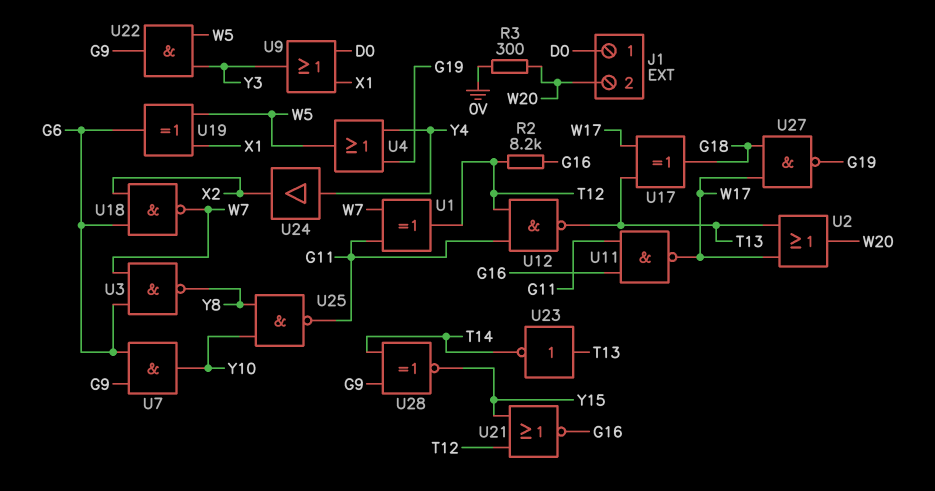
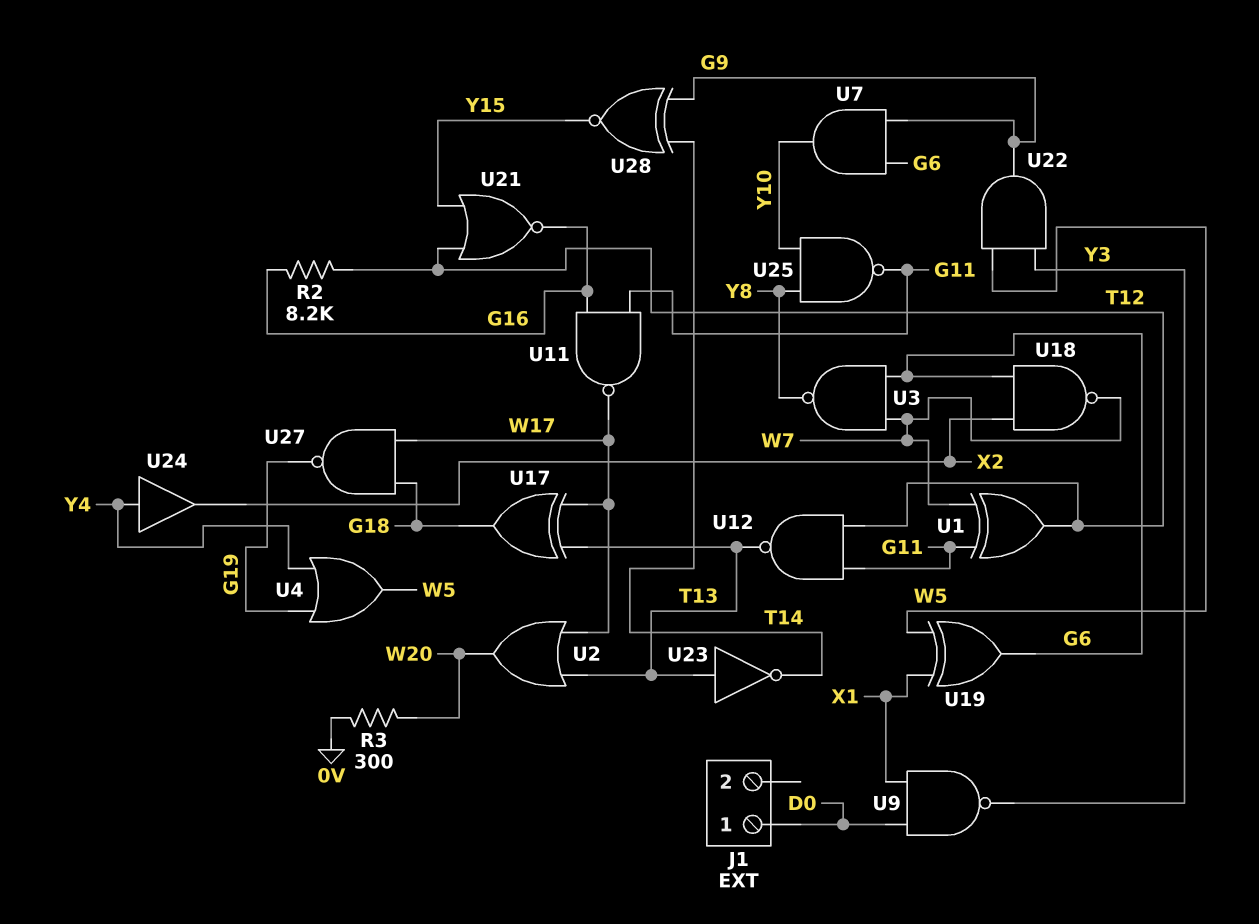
J1 pin 2: W20 -> none
U9: OR (in D0, in X1, out Y3) -> NAND (in D0, in X1, out Y3)

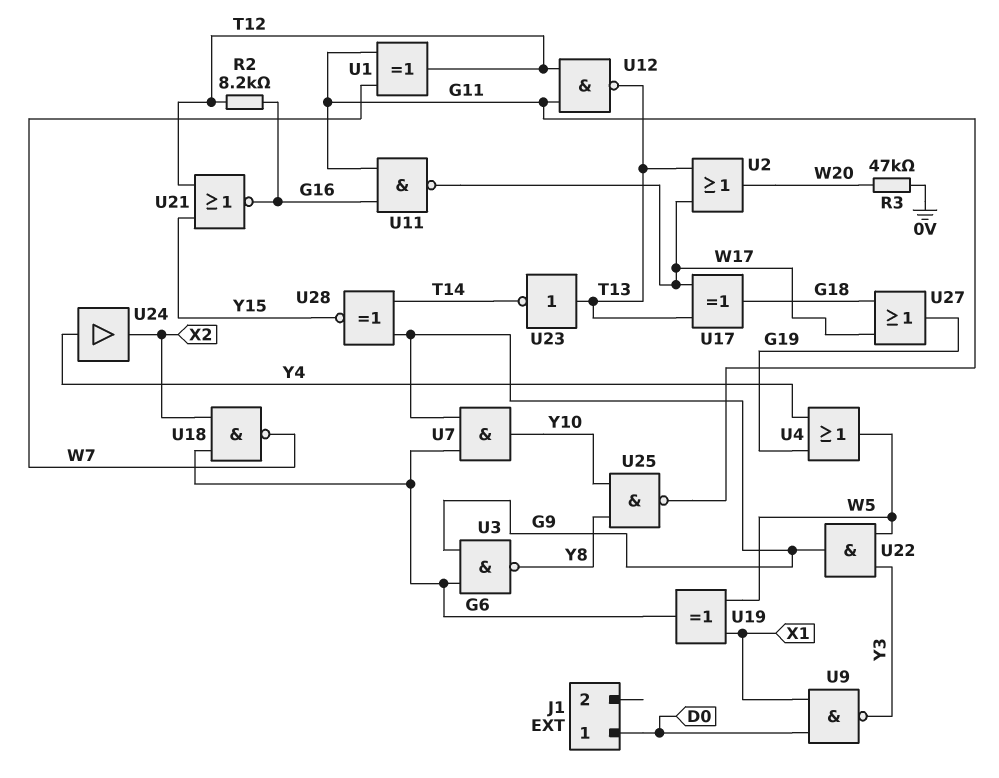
R3: 300 (0V, W20) -> 47k (0V, W20)
U3: NAND (in G6, in W7, out Y8) -> NAND (in G6, in G9, out Y8)
U27: NAND (in G18, in W17, out G19) -> OR (in G18, in W17, out G19)

